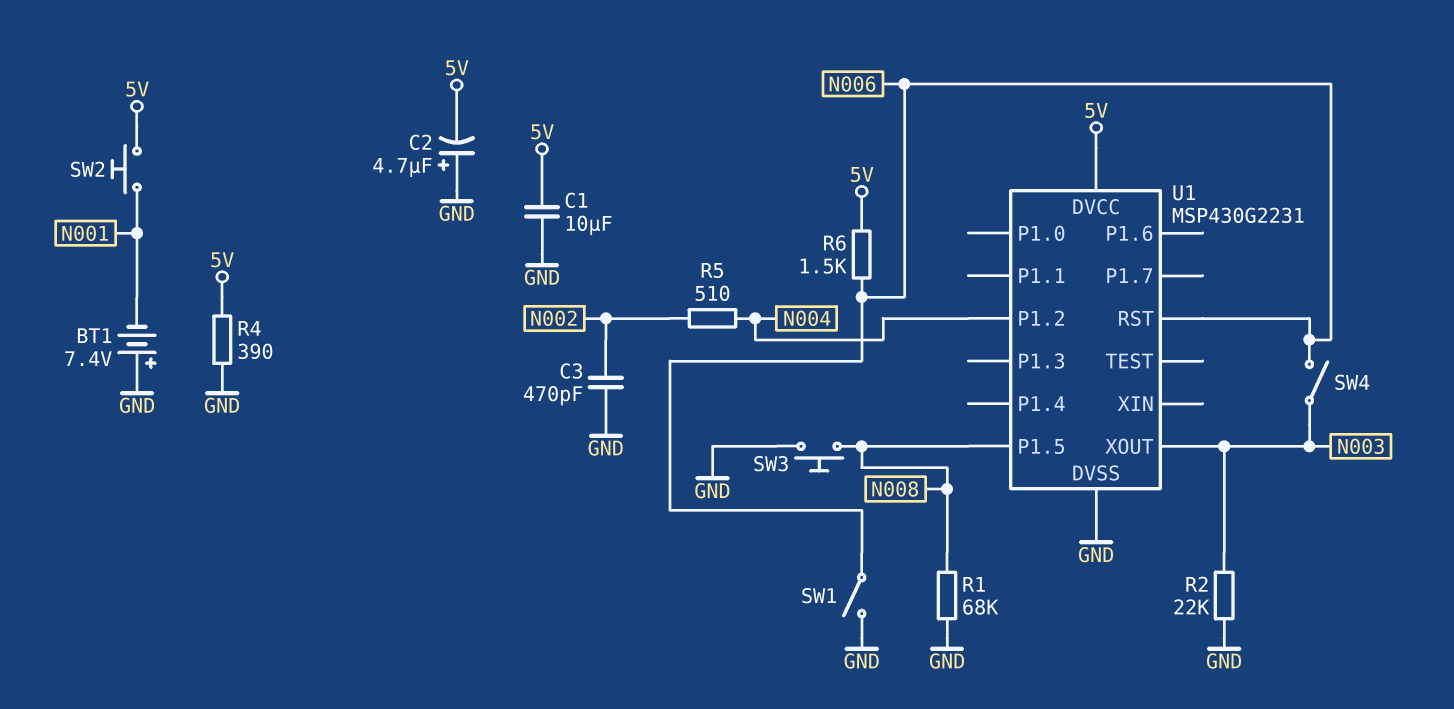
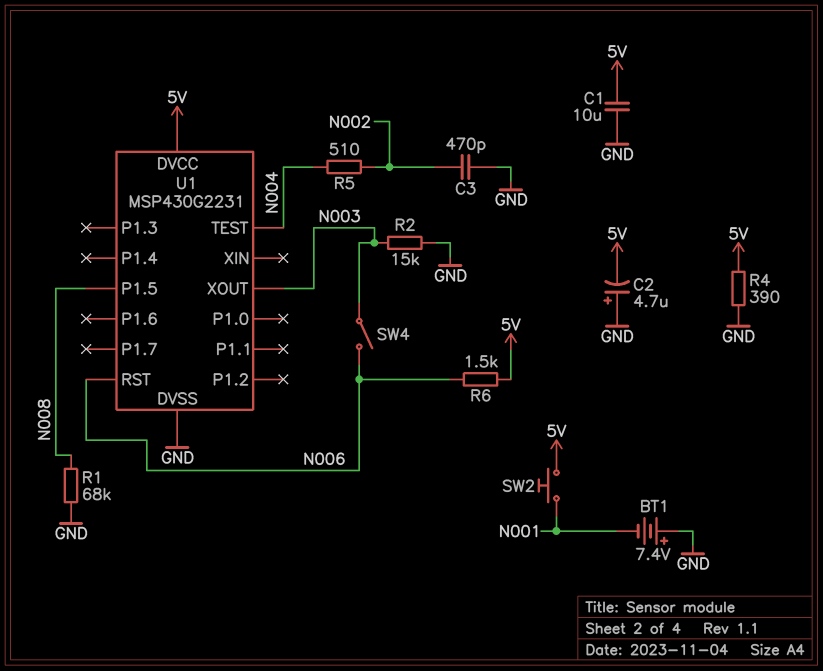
R2: 22k (GND, N003) -> 15k (GND, N003)
SW1: switch (GND, N006) -> none
SW3: button (GND, N008) -> none
U1 pin P1.2: N004 -> none
U1 pin TEST: none -> N004

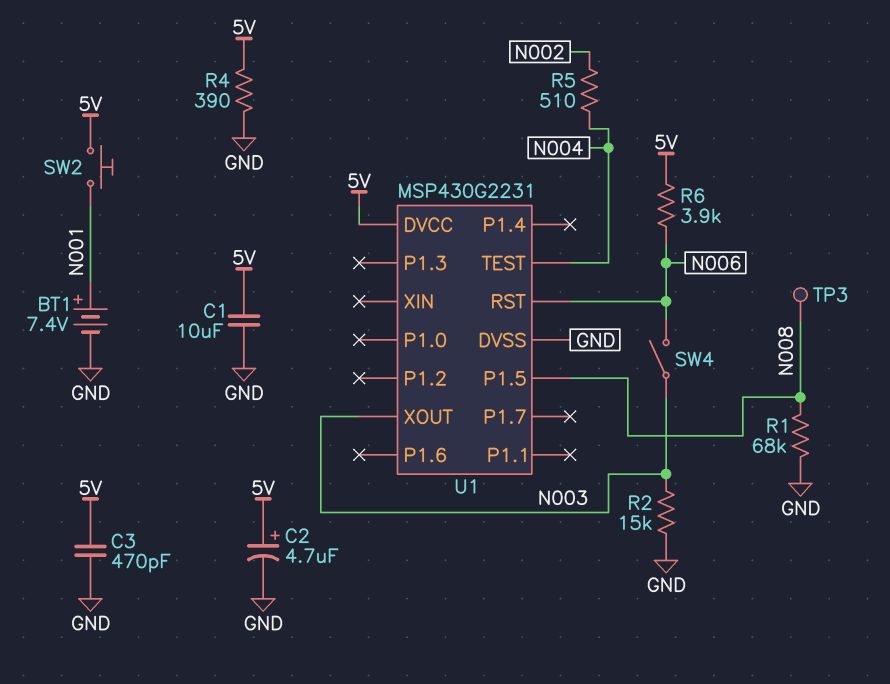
BT1: 7.4V (plus GND, minus N001) -> 7.4V (plus N001, minus GND)
C2: 4.7uF (plus GND, minus 5V) -> 4.7uF (plus 5V, minus GND)
C3: 470pF (GND, N002) -> 470pF (5V, GND)
R6: 1.5k (5V, N006) -> 3.9k (5V, N006)
TP3: none -> test point (N008)

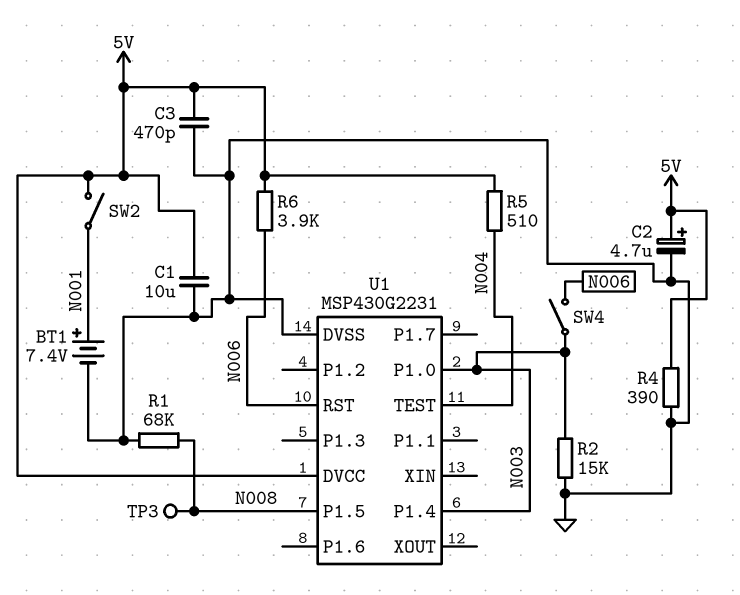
R5: 510 (N002, N004) -> 510 (5V, N004)
SW2: button (5V, N001) -> switch (5V, N001)
U1 pin P1.0: none -> N003
U1 pin P1.4: none -> N003
U1 pin XOUT: N003 -> none

